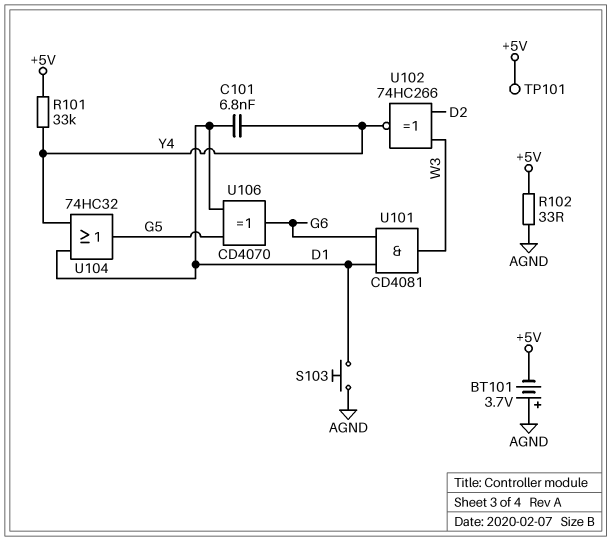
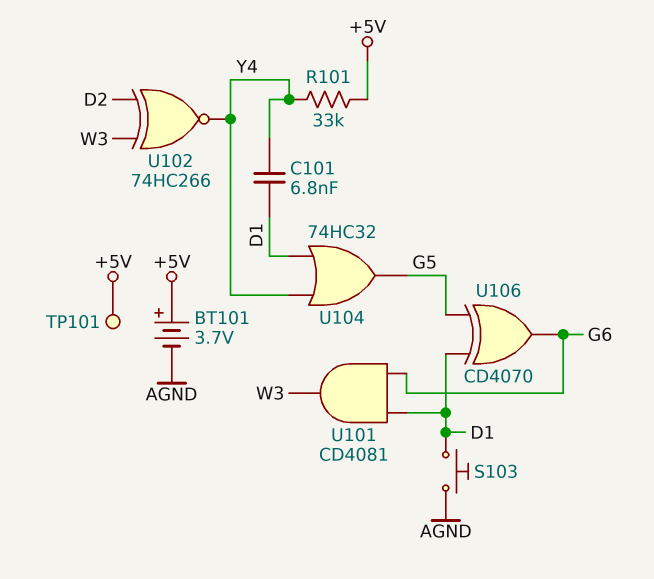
BT101: 3.7V (plus AGND, minus +5V) -> 3.7V (plus +5V, minus AGND)
R102: 33 (+5V, AGND) -> none

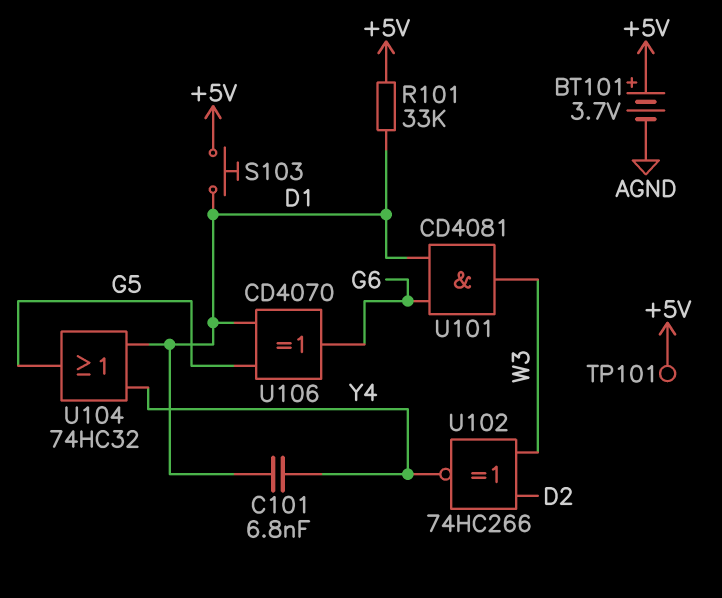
R101: 33k (+5V, Y4) -> 33k (+5V, D1)
S103: button (AGND, D1) -> button (+5V, D1)

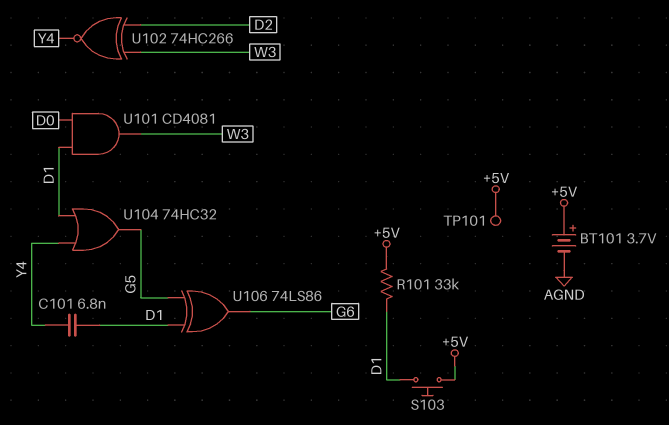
U101: AND CD4081 (in D1, in G6, out W3) -> AND CD4081 (in D0, in D1, out W3)
U106: XOR CD4070 (in D1, in G5, out G6) -> XOR 74LS86 (in D1, in G5, out G6)

